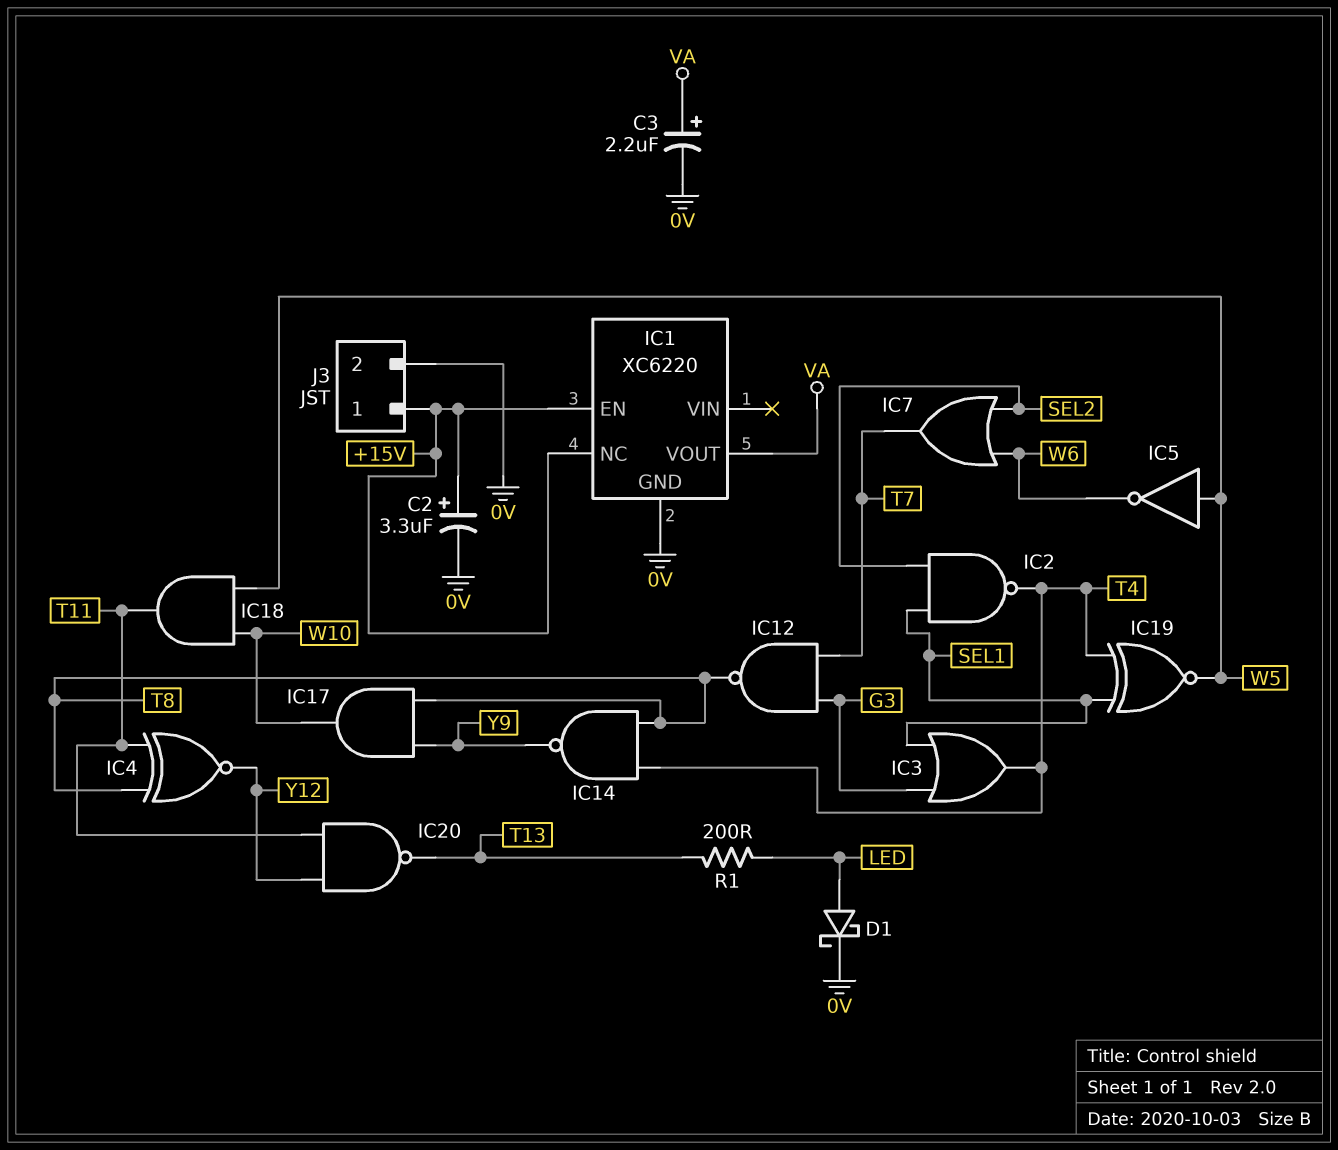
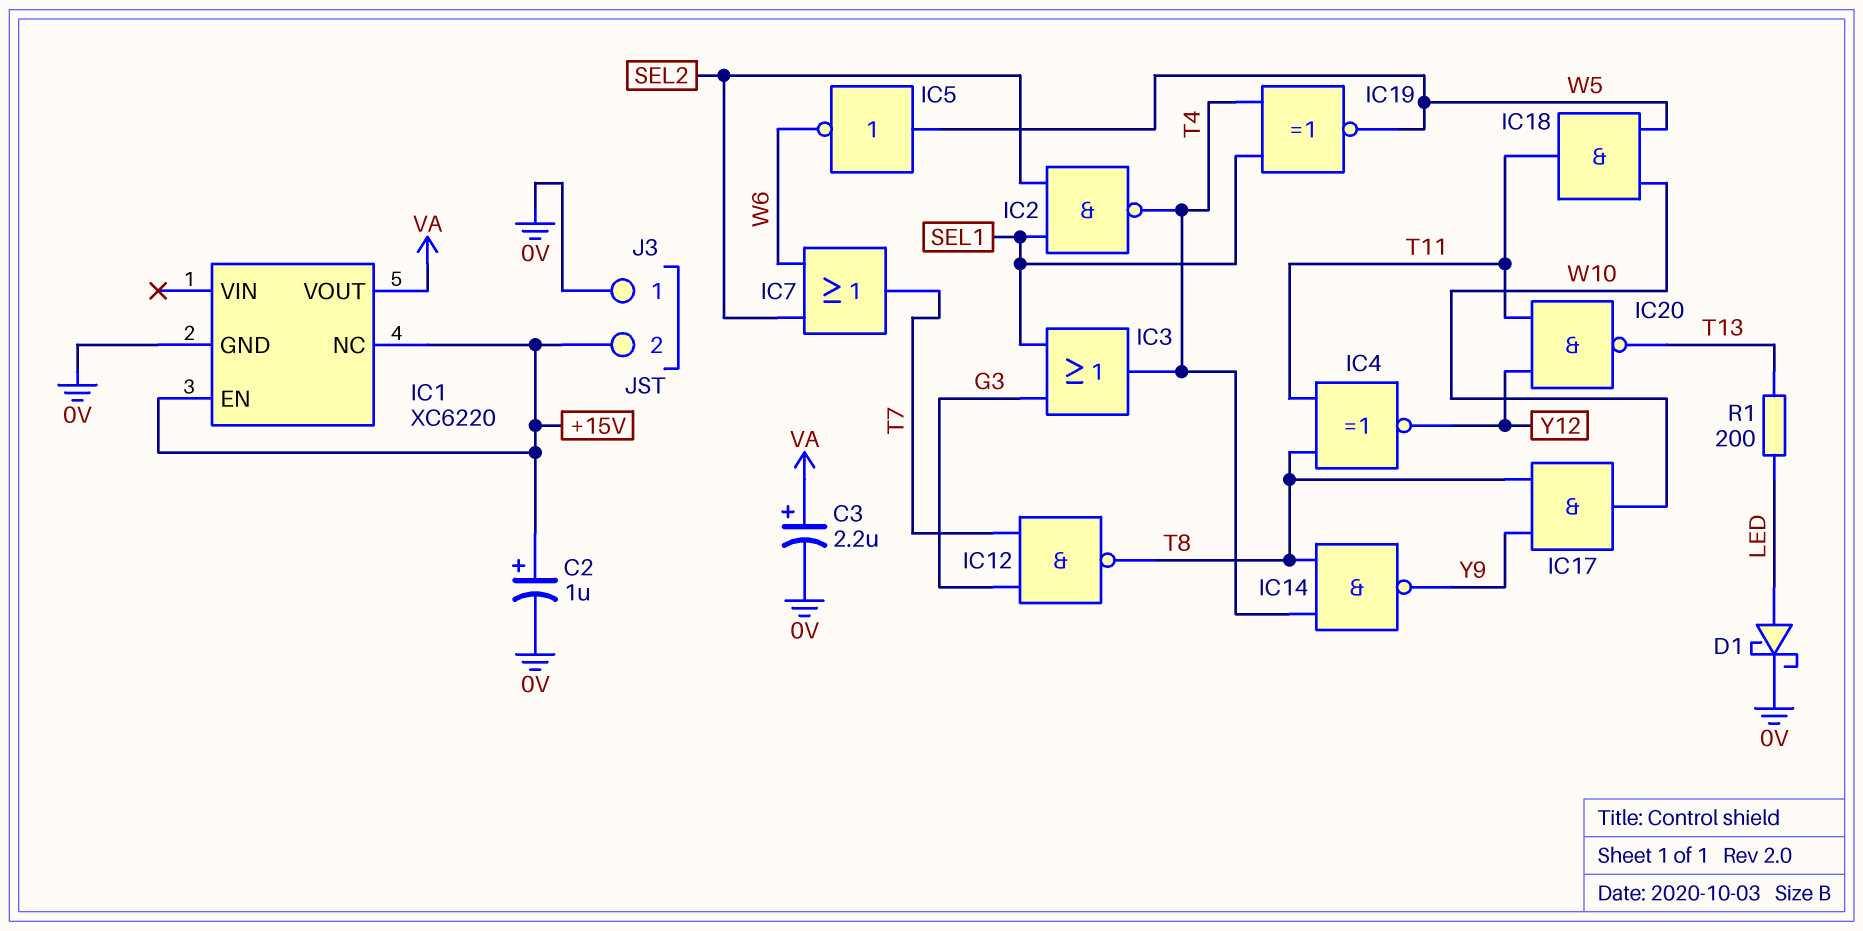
C2: 3.3uF (plus +15V, minus 0V) -> 1uF (plus +15V, minus 0V)
J3 pin 1: +15V -> 0V
J3 pin 2: 0V -> +15V

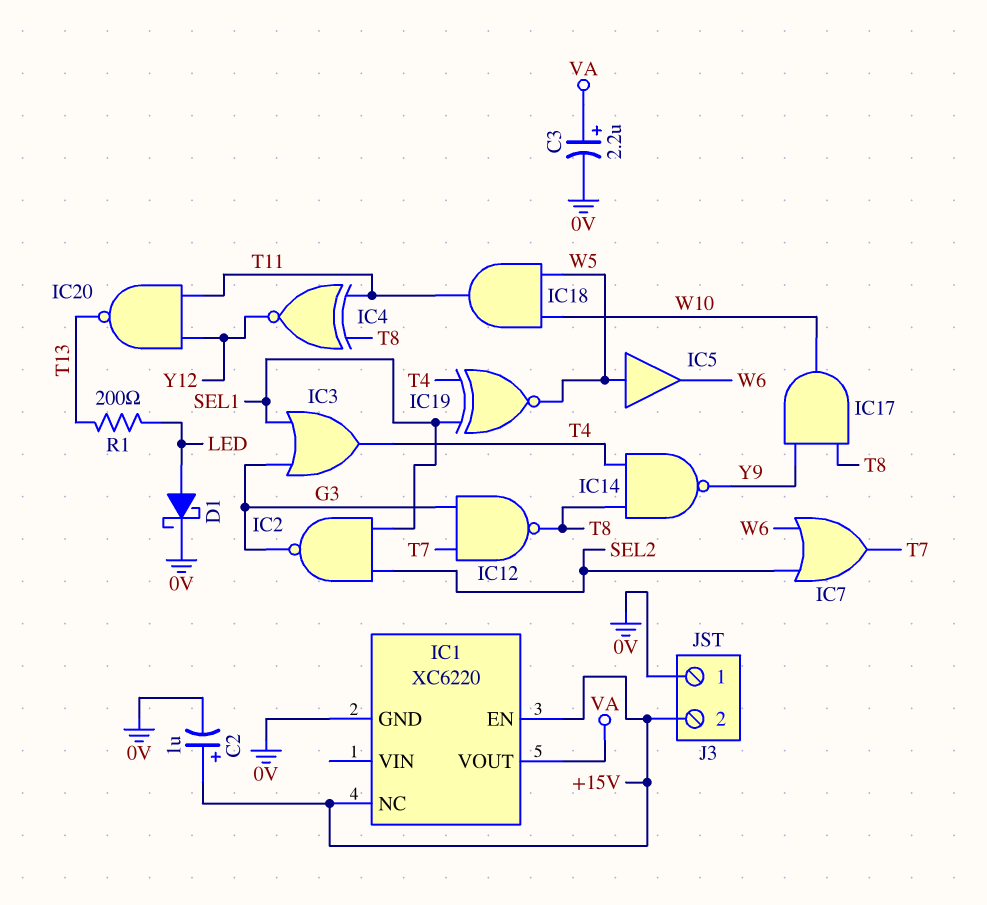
IC2: NAND (in SEL1, in SEL2, out T4) -> NAND (in SEL1, in SEL2, out G3)
IC5: NOT (in W5, out W6) -> buffer (in W5, out W6)

